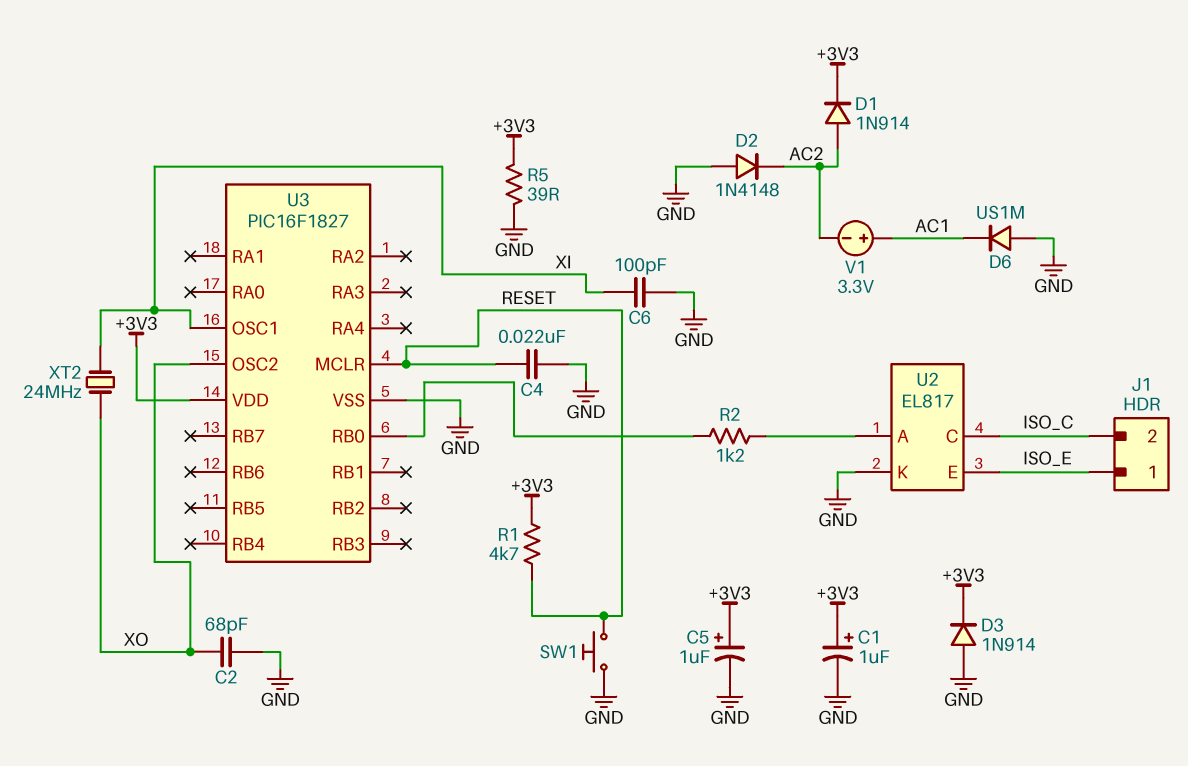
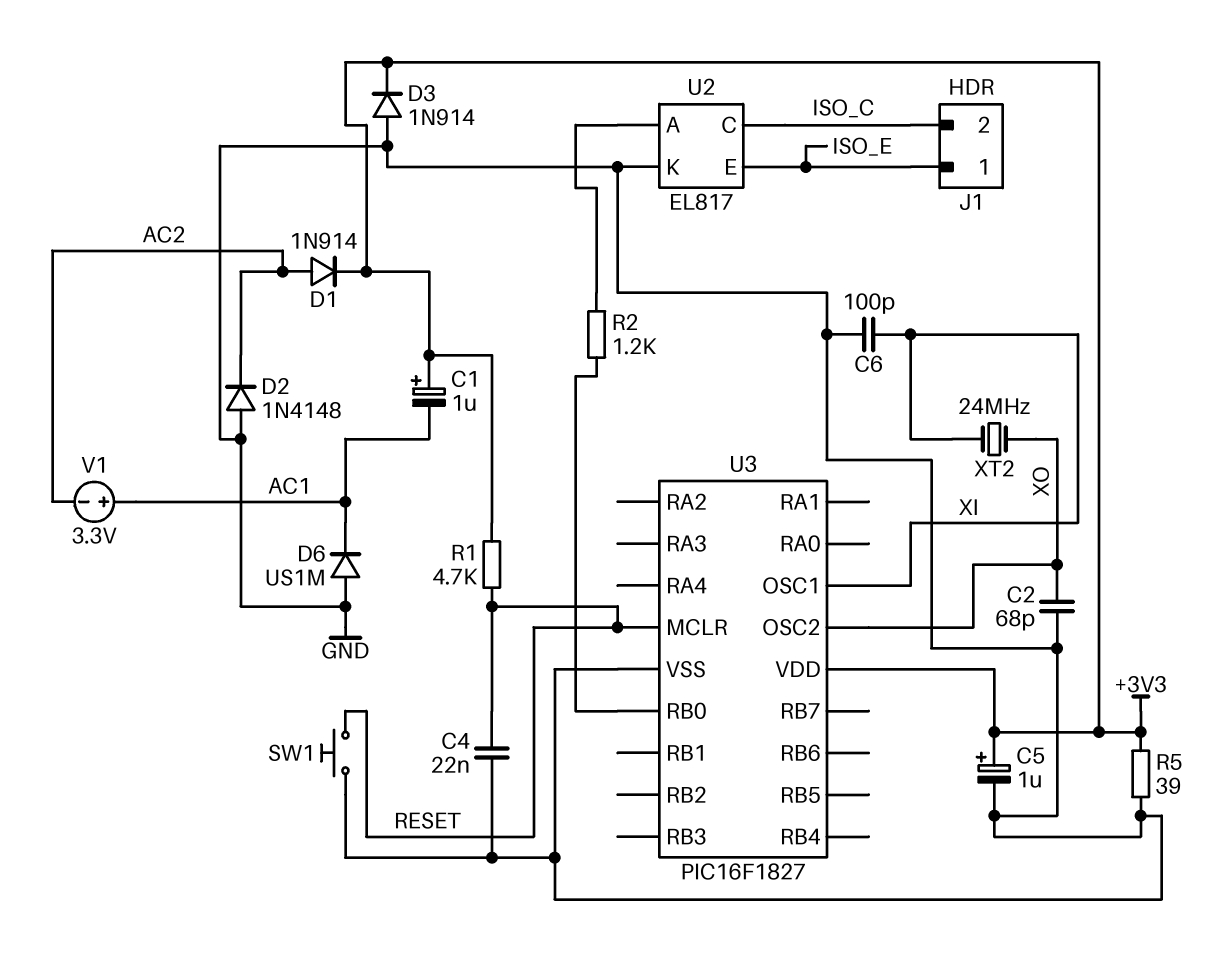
C1: 1uF (plus +3V3, minus GND) -> 1uF (plus +3V3, minus AC1)

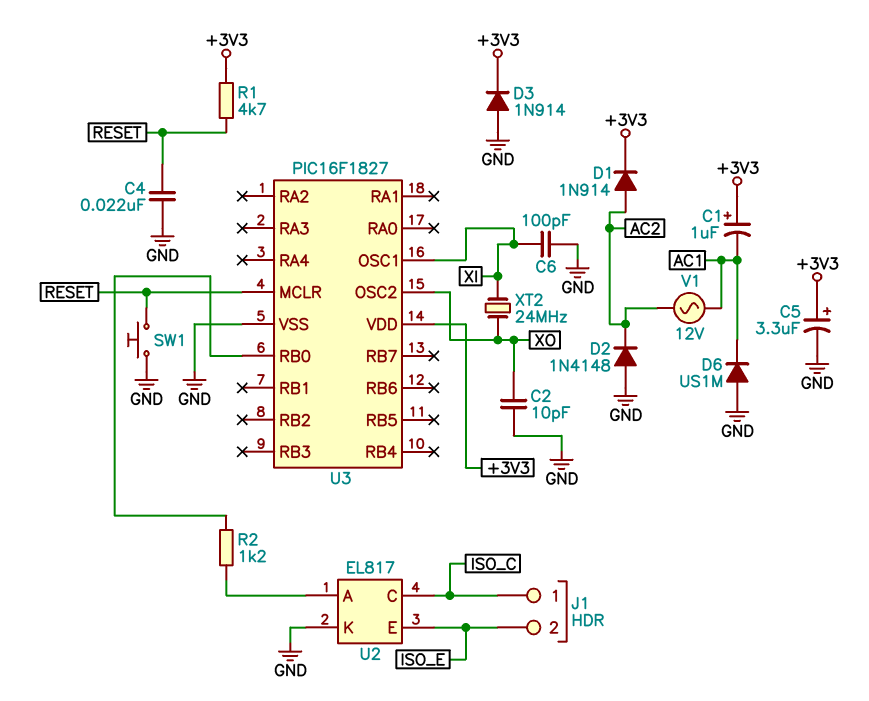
C2: 68pF (GND, XO) -> 10pF (GND, XO)
C5: 1uF (plus +3V3, minus GND) -> 3.3uF (plus +3V3, minus GND)
J1 pin 1: ISO_E -> ISO_C
J1 pin 2: ISO_C -> ISO_E
R5: 39 (+3V3, GND) -> none
V1: 3.3V (plus AC1, minus AC2) -> AC 12V (AC1, AC2)

